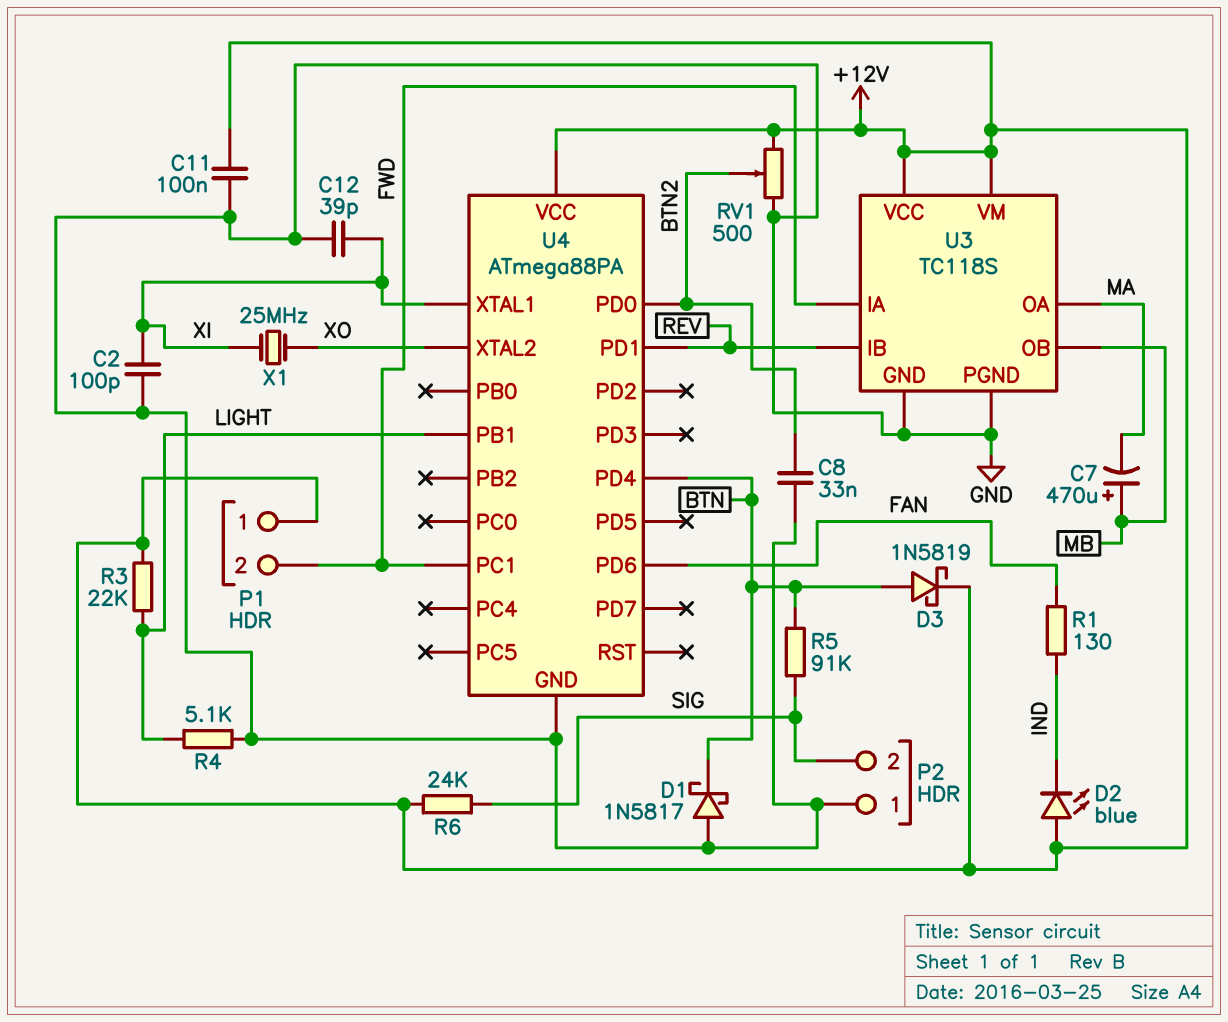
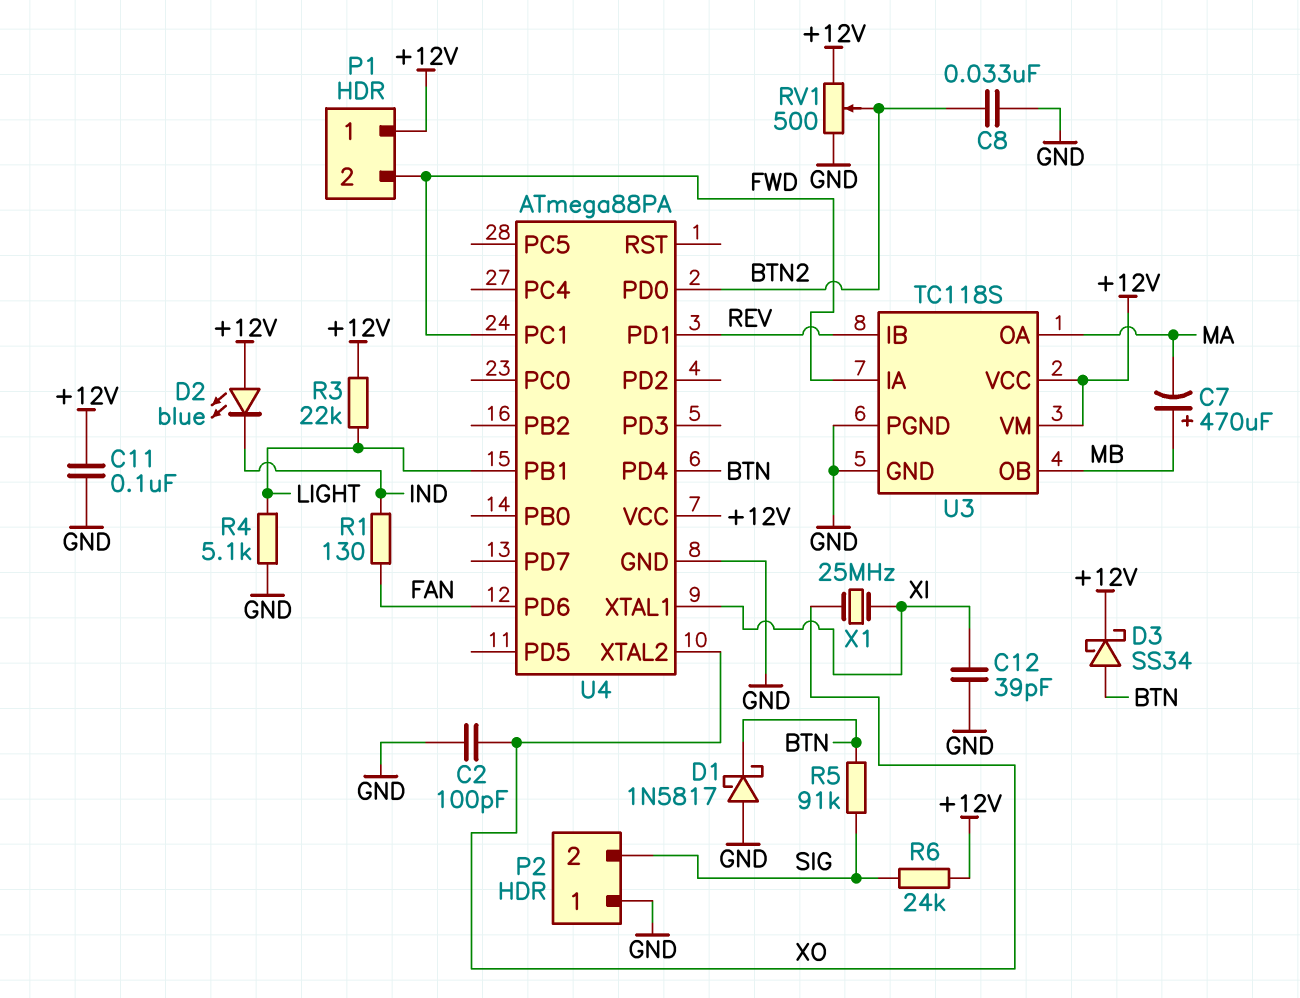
C2: 100pF (GND, XI) -> 100pF (GND, XO)
D3: schottky 1N5819 (A BTN, K +12V) -> schottky SS34 (A BTN, K +12V)

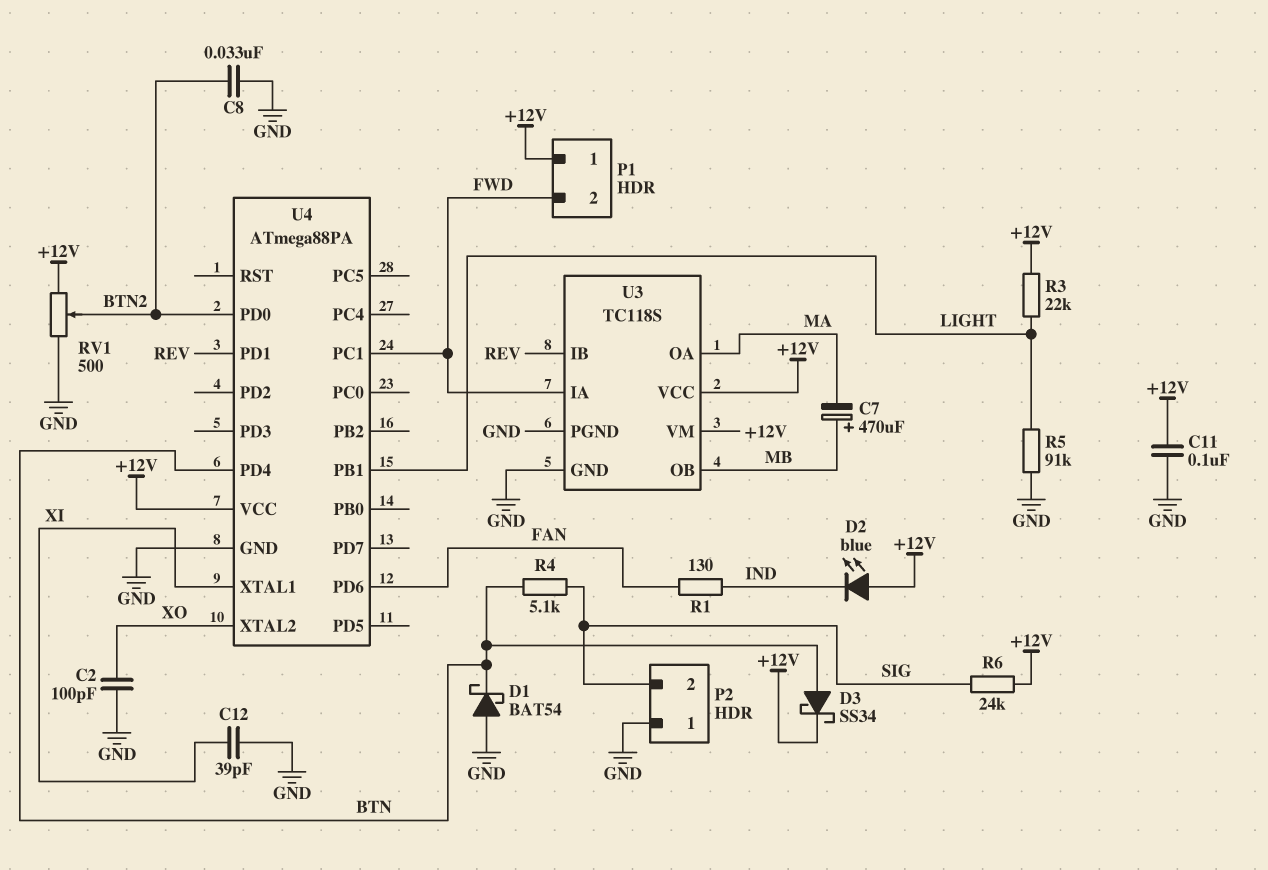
D1: schottky 1N5817 (A GND, K BTN) -> schottky BAT54 (A GND, K BTN)
R4: 5.1k (GND, LIGHT) -> 5.1k (BTN, SIG)
R5: 91k (BTN, SIG) -> 91k (GND, LIGHT)
X1: 25MHz (XI, XO) -> none

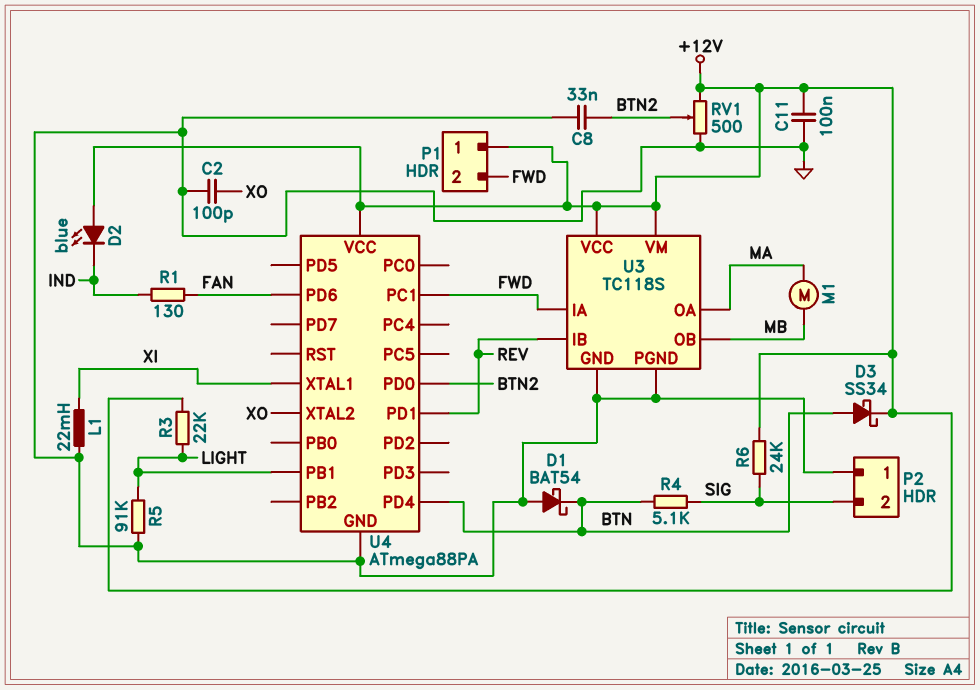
C7: 470uF (plus MB, minus MA) -> none
C12: 39pF (GND, XI) -> none
L1: none -> 22mH (GND, XI)
M1: none -> motor (MA, MB)

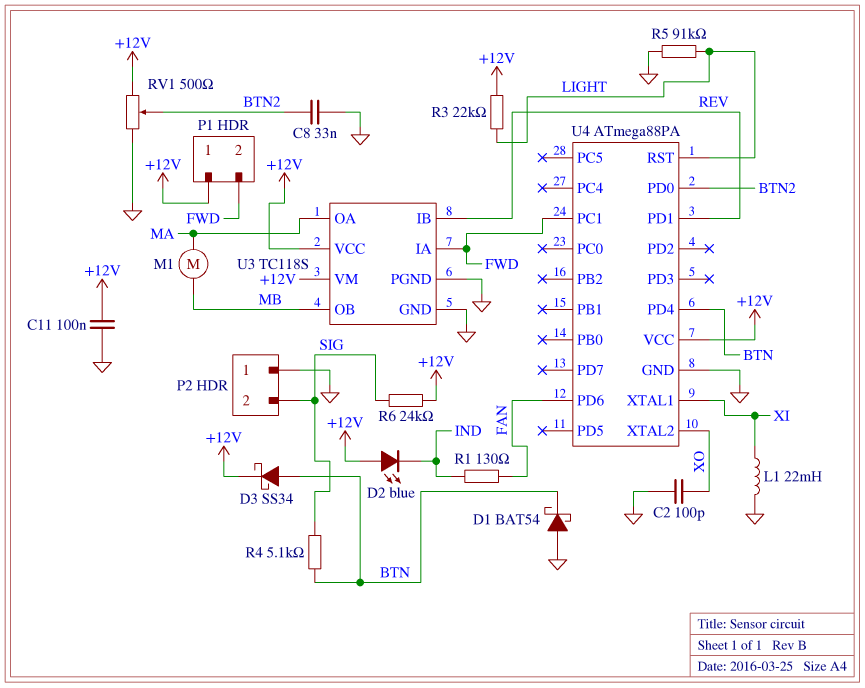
U4 pin PB1: LIGHT -> none
U4 pin RST: none -> LIGHT

